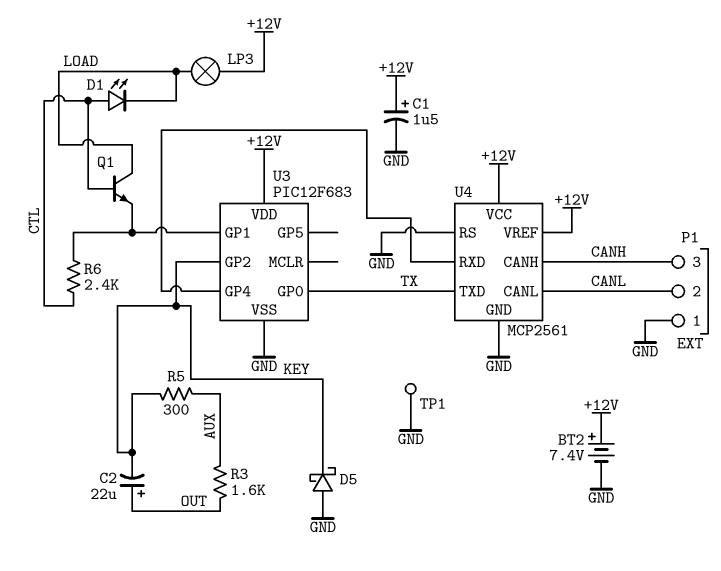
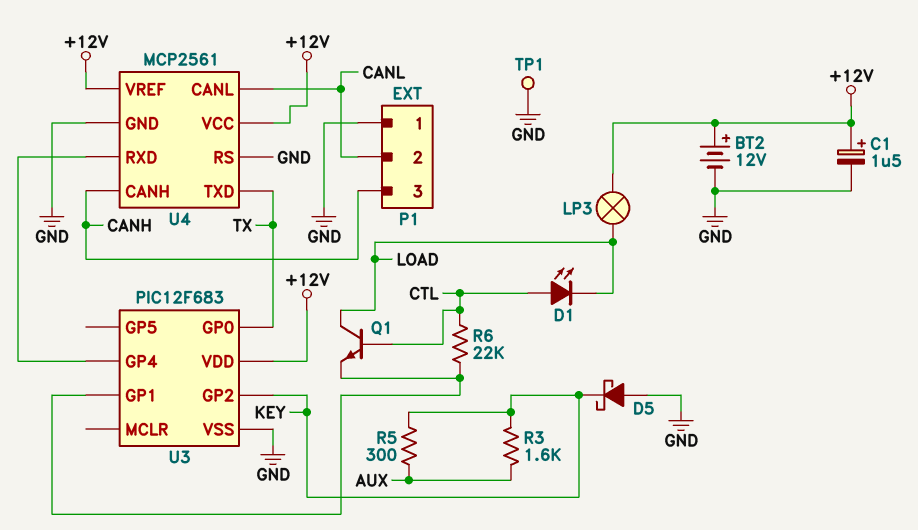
BT2: 7.4V (plus +12V, minus GND) -> 12V (plus +12V, minus GND)
C2: 22uF (plus OUT, minus KEY) -> none
R3: 1.6k (AUX, OUT) -> 1.6k (AUX, KEY)
R6: 2.4k (CTL, U3/GP1) -> 22k (CTL, U3/GP1)

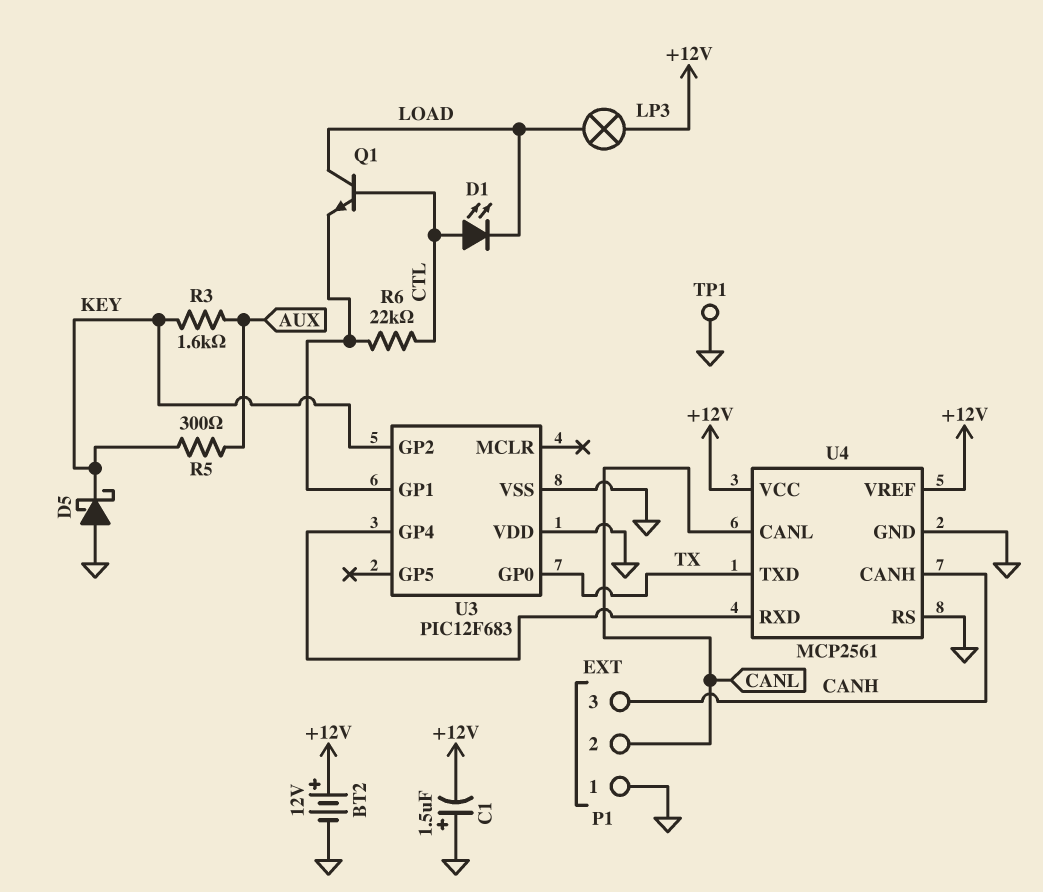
C1: 1.5uF (plus +12V, minus GND) -> 1.5uF (plus GND, minus +12V)
U3 pin VDD: +12V -> GND

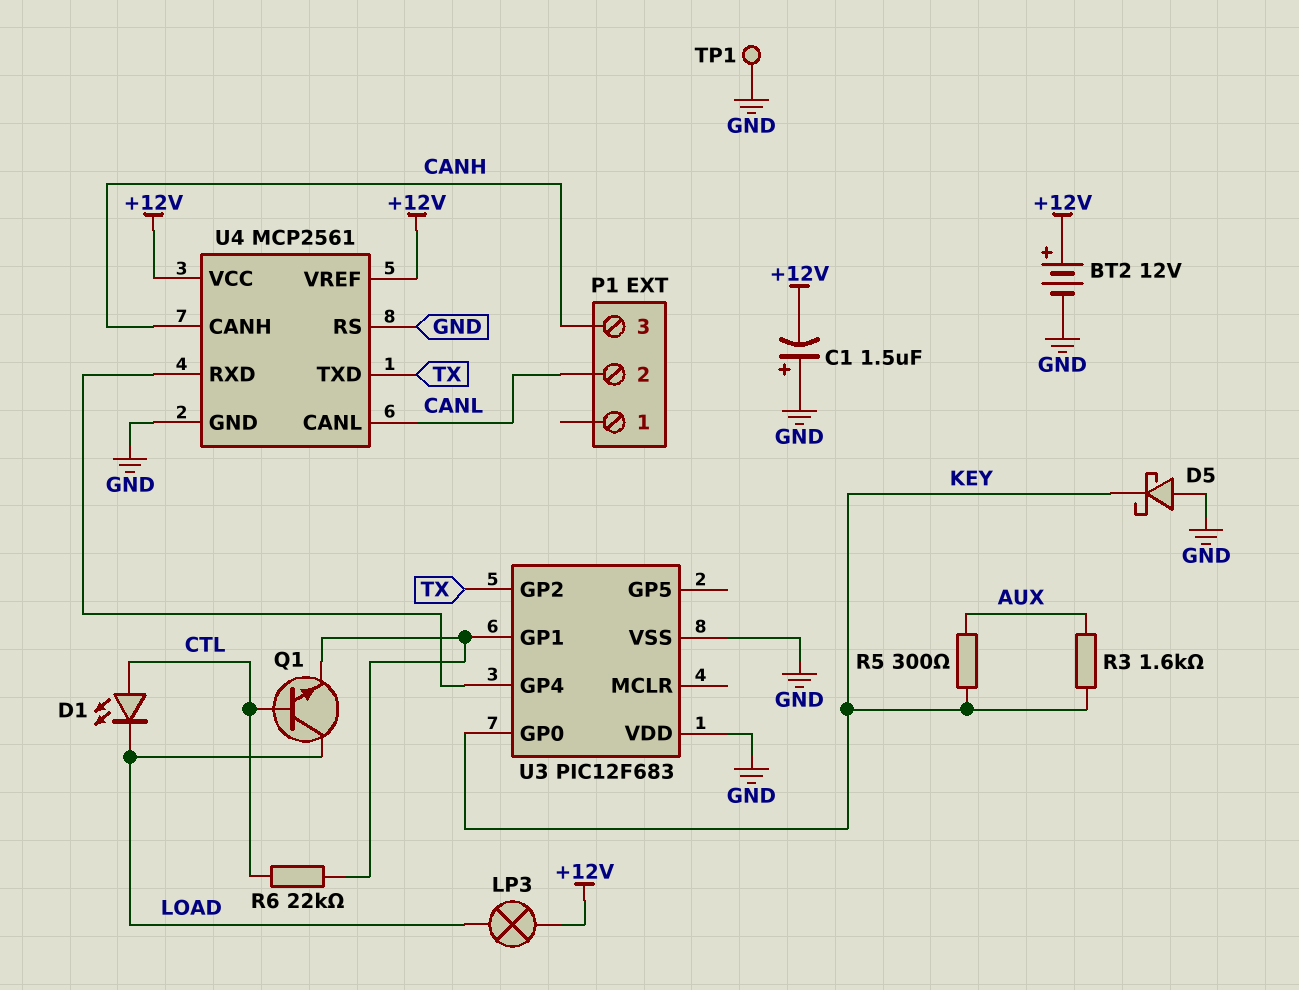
P1 pin 1: GND -> none
U3 pin GP0: TX -> KEY
U3 pin GP2: KEY -> TX

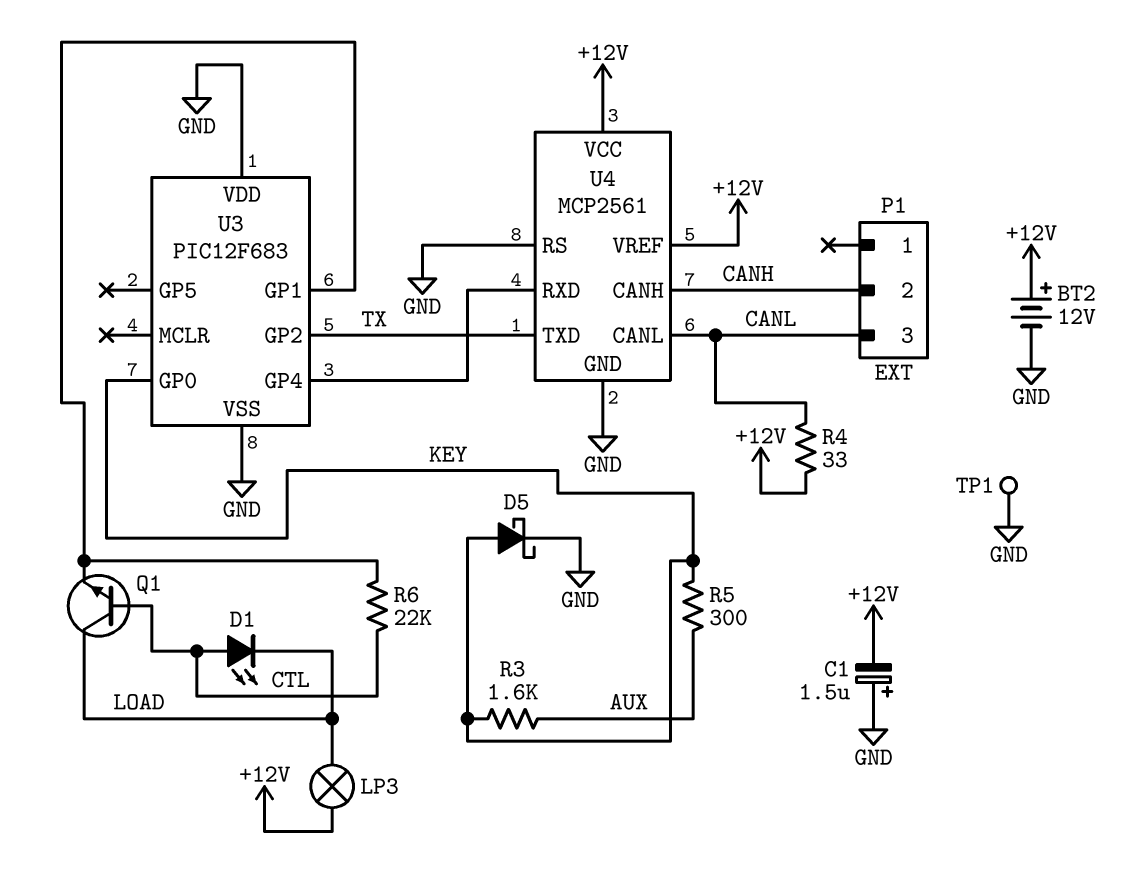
D5: schottky (A GND, K KEY) -> schottky (A KEY, K GND)
P1 pin 2: CANL -> CANH
P1 pin 3: CANH -> CANL
R4: none -> 33 (+12V, CANL)

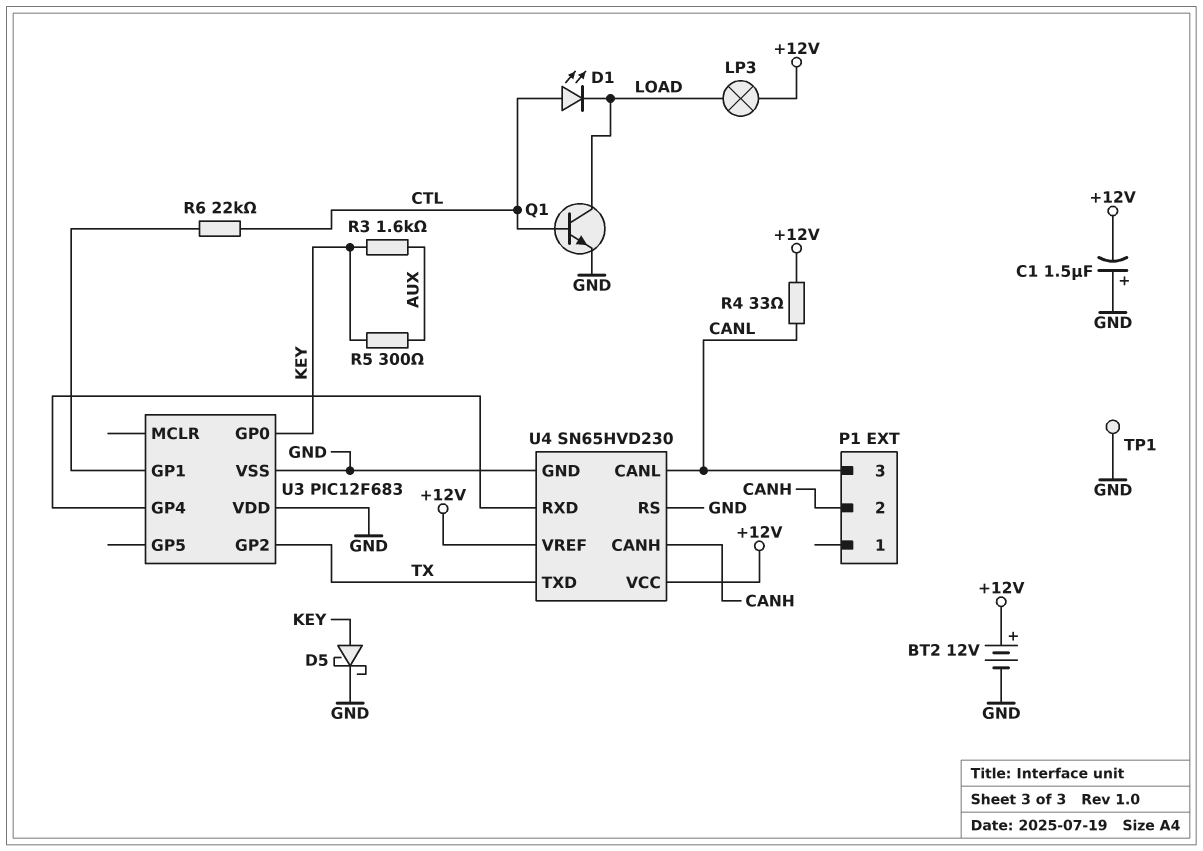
Q1: NPN (B CTL, C LOAD, E U3/GP1) -> NPN (B CTL, C LOAD, E GND)
U4: MCP2561 -> SN65HVD230

